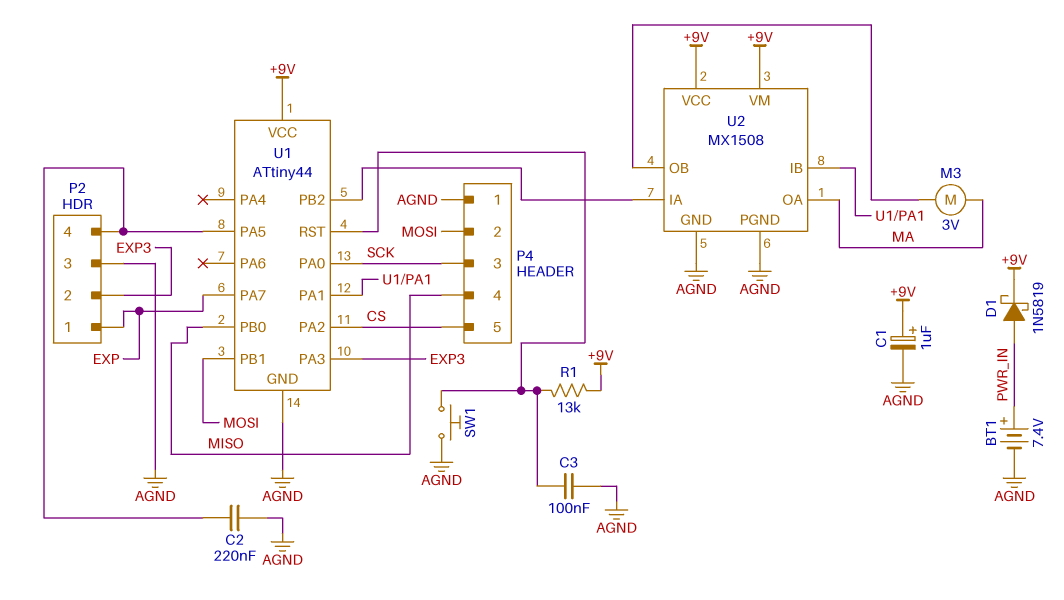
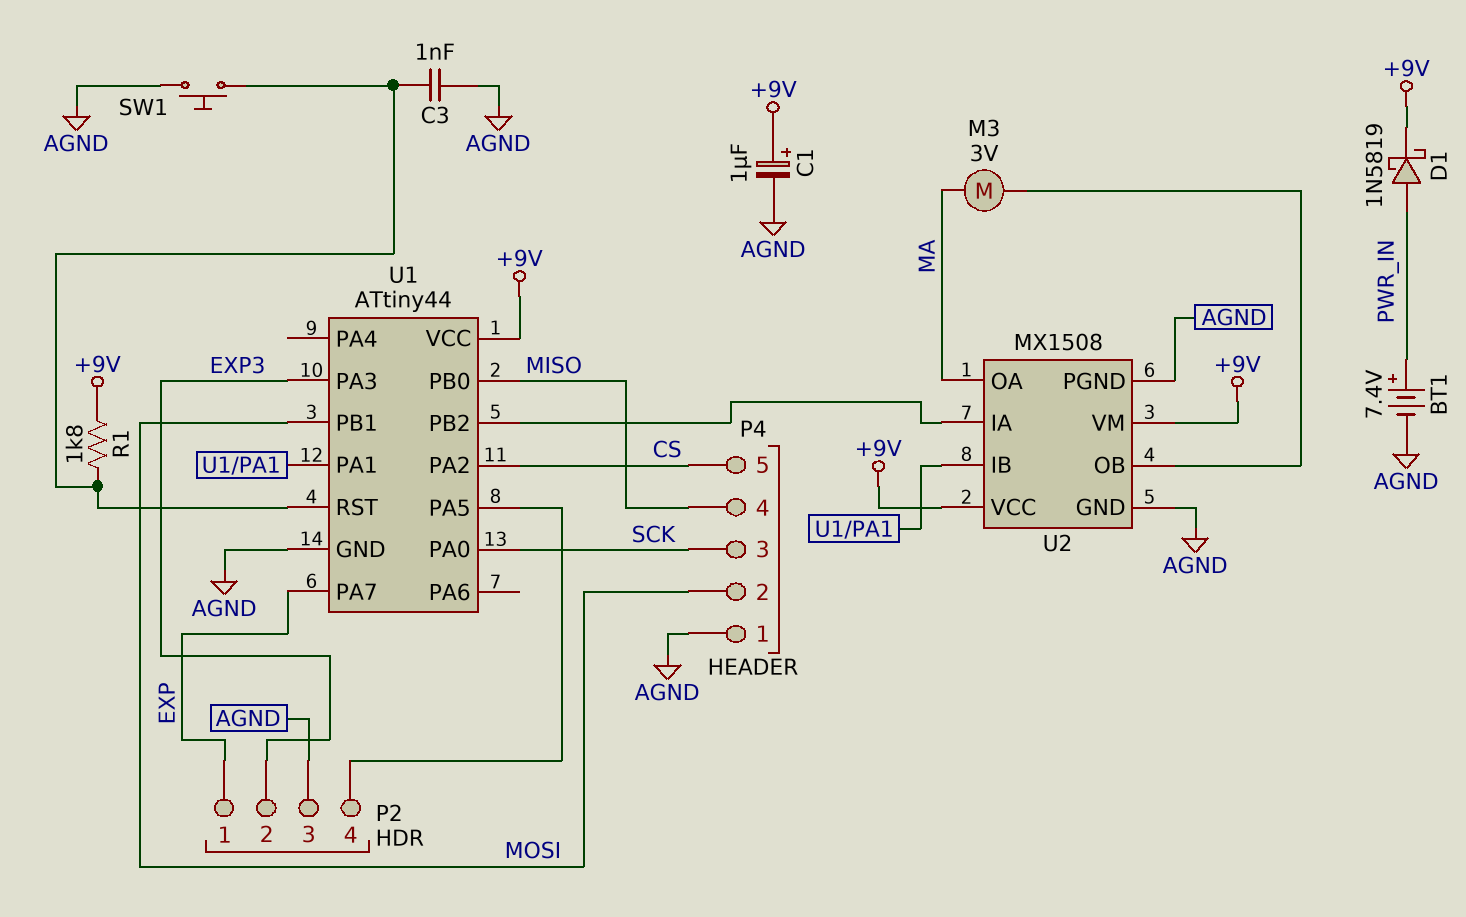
C2: 220nF (AGND, P2/4) -> none
C3: 100nF (AGND, U1/RST) -> 1nF (AGND, U1/RST)
R1: 13k (+9V, U1/RST) -> 1.8k (+9V, U1/RST)

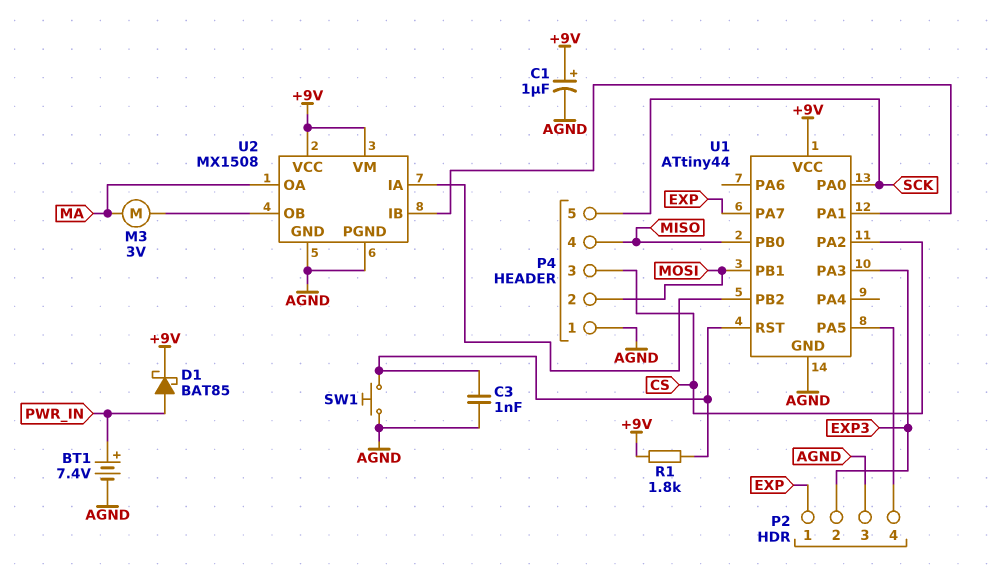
D1: schottky 1N5819 (A PWR_IN, K +9V) -> schottky BAT85 (A PWR_IN, K +9V)
P4 pin 3: SCK -> CS
P4 pin 5: CS -> SCK

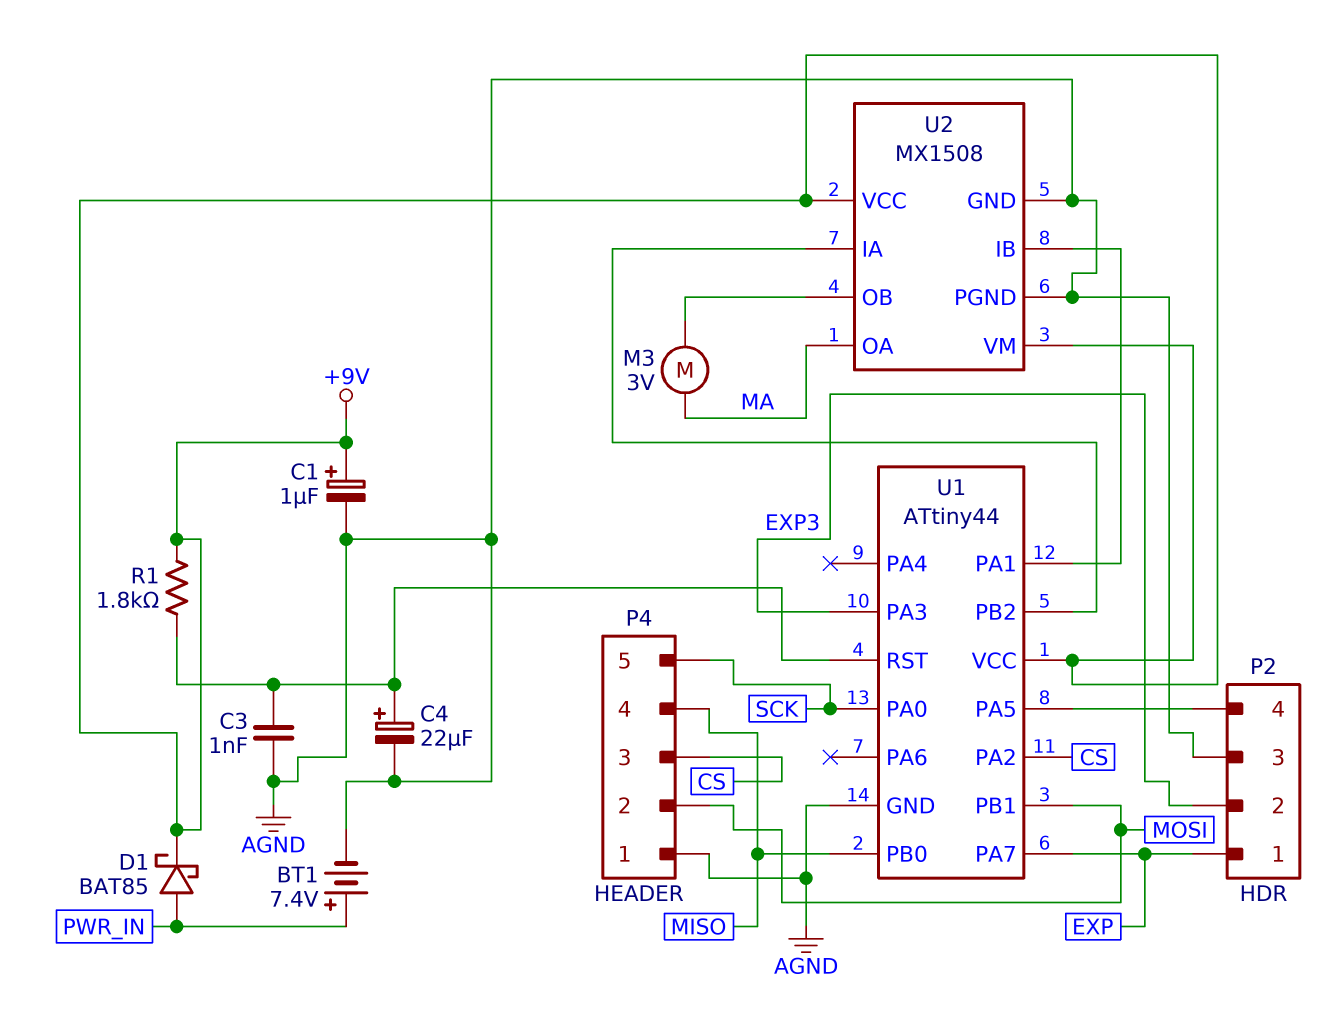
C4: none -> 22uF (plus U1/RST, minus AGND)
SW1: button (AGND, U1/RST) -> none

